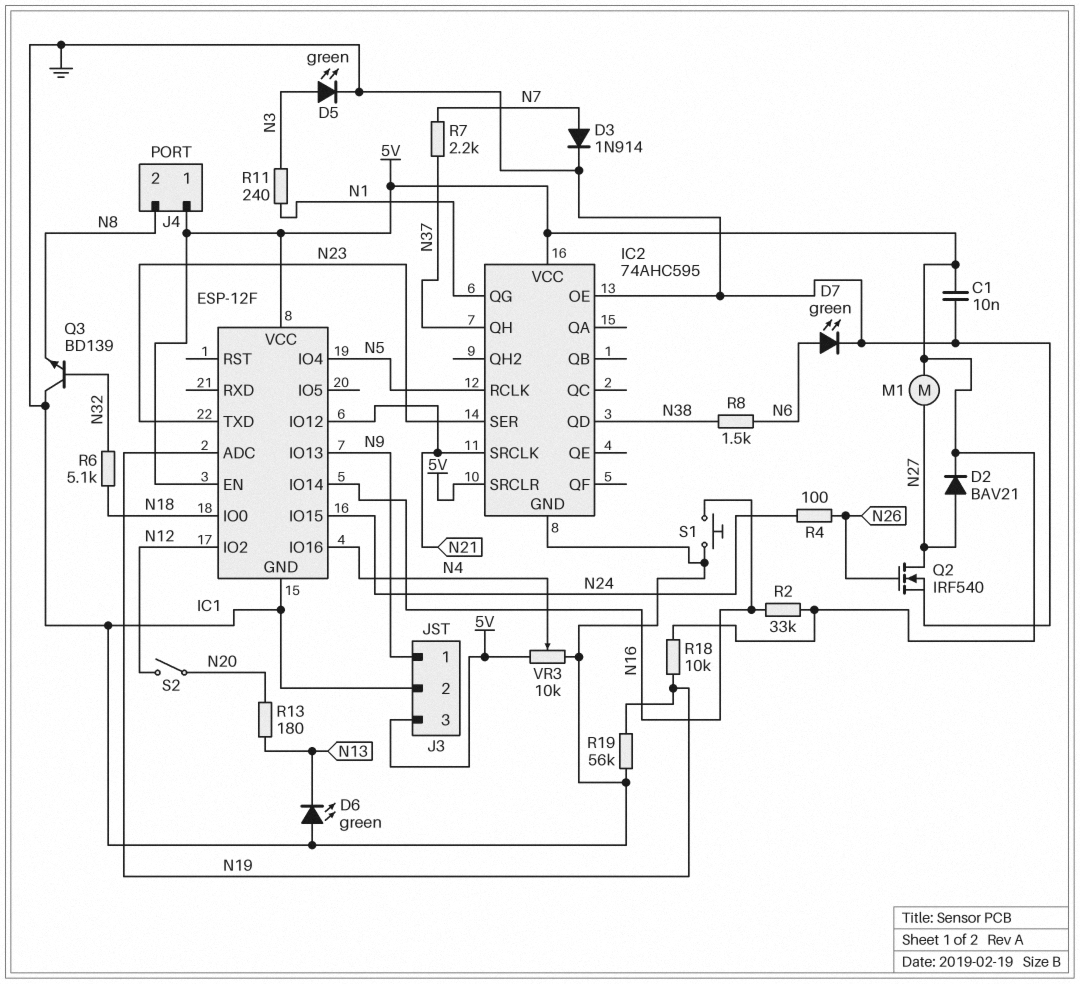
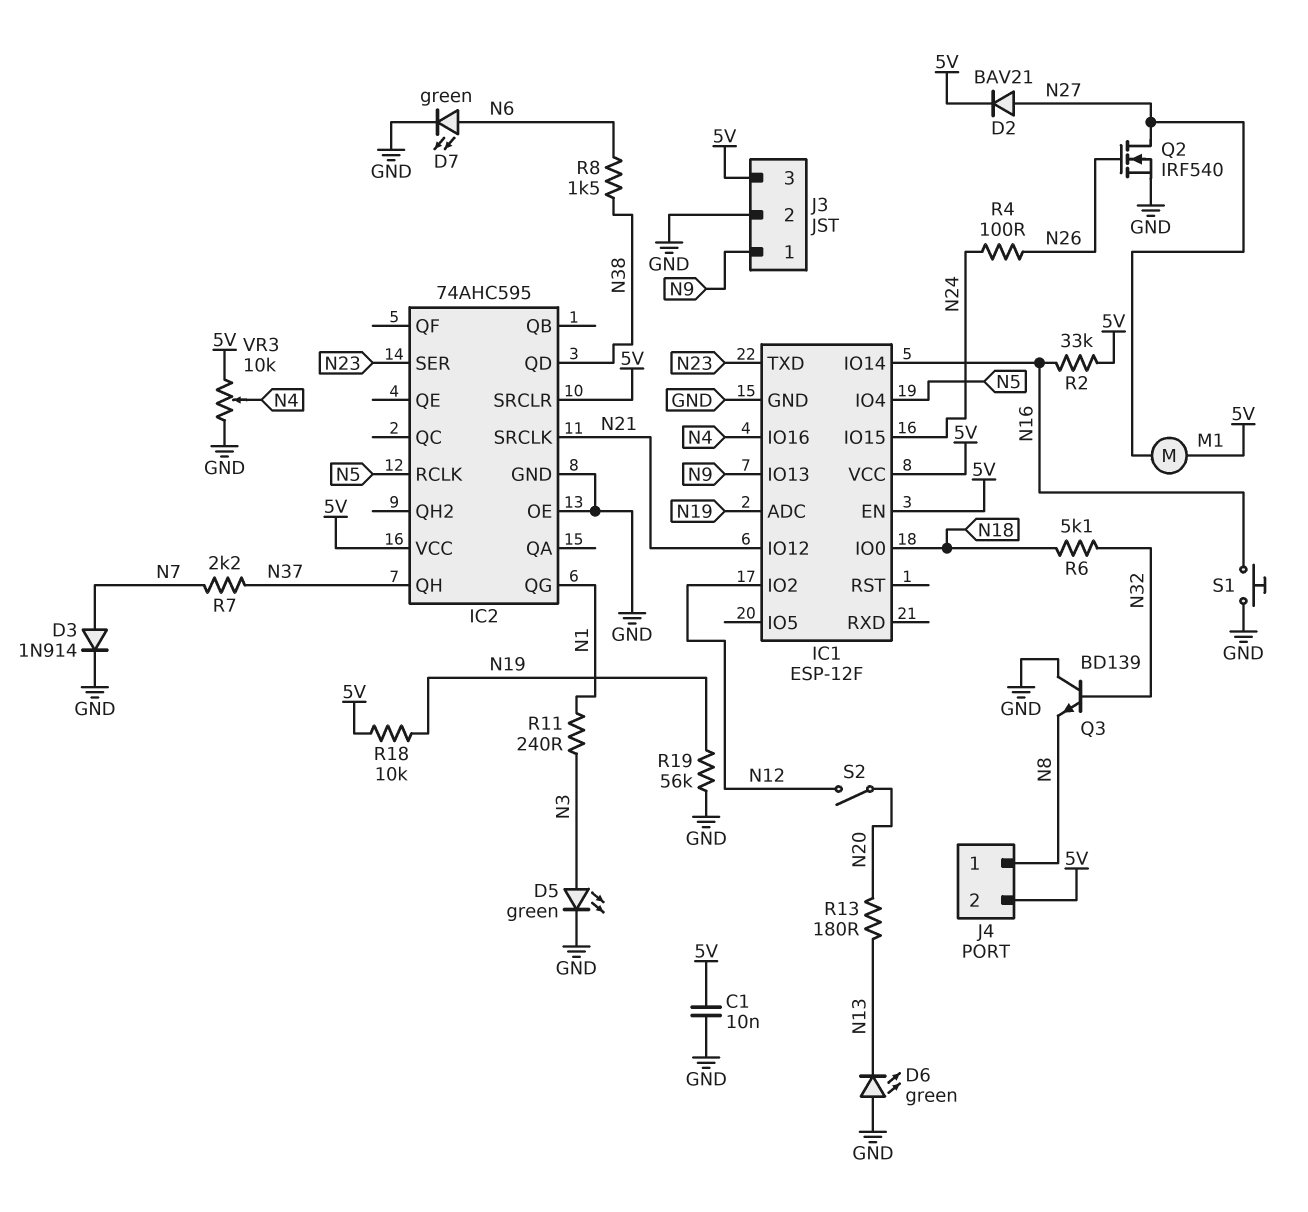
J4 pin 1: 5V -> N8
J4 pin 2: N8 -> 5V

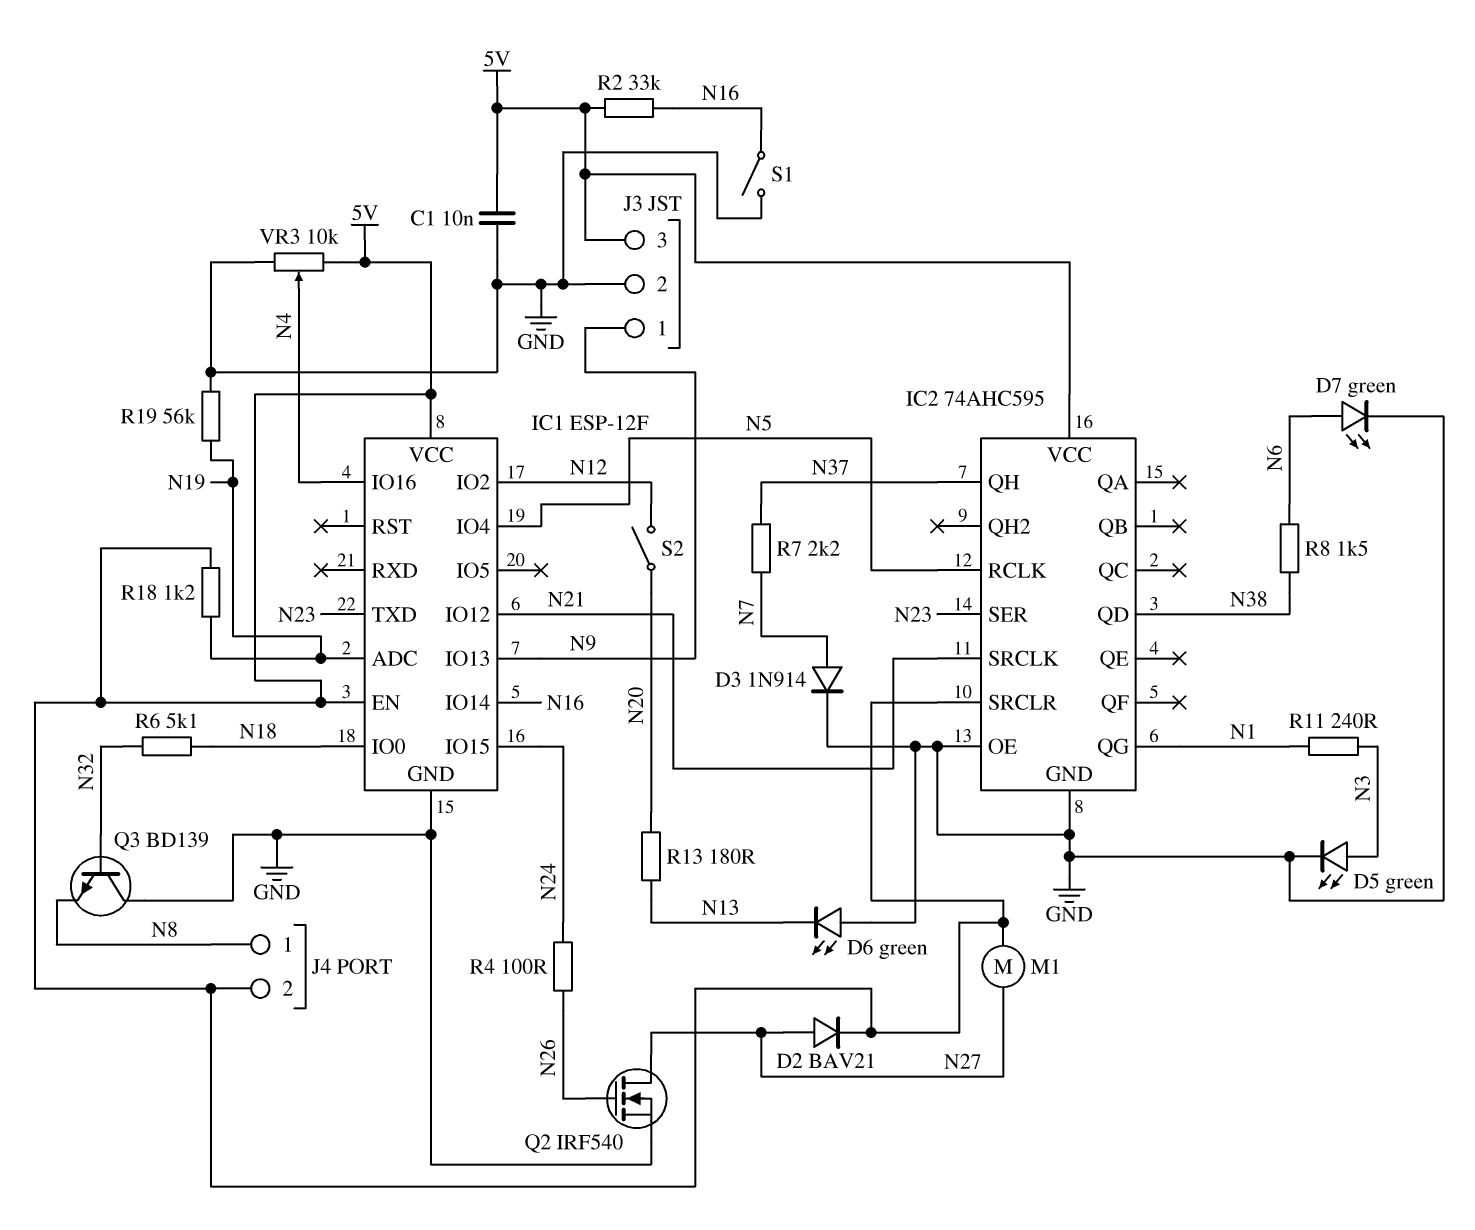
R18: 10k (5V, N19) -> 1.2k (5V, N19)
S1: button (GND, N16) -> switch (GND, N16)

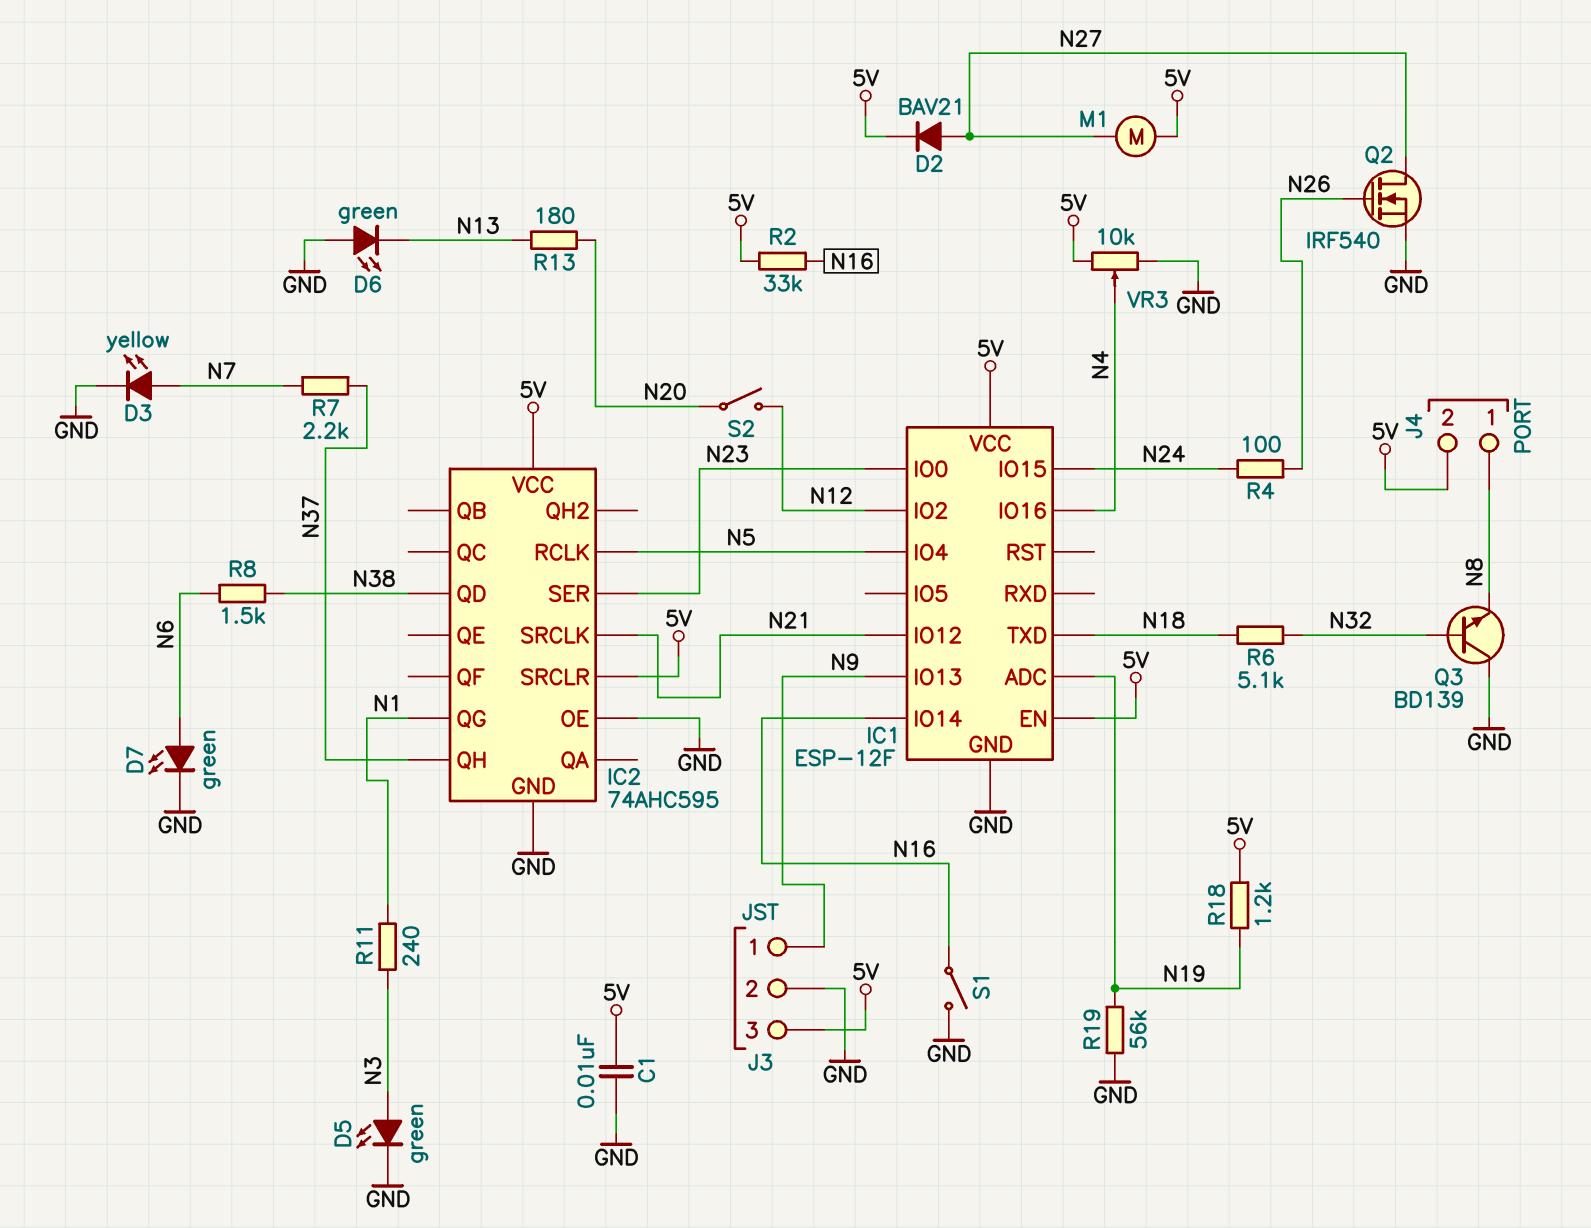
D3: diode 1N914 (A N7, K GND) -> LED yellow (A N7, K GND)
IC1 pin IO0: N18 -> N23
IC1 pin TXD: N23 -> N18

